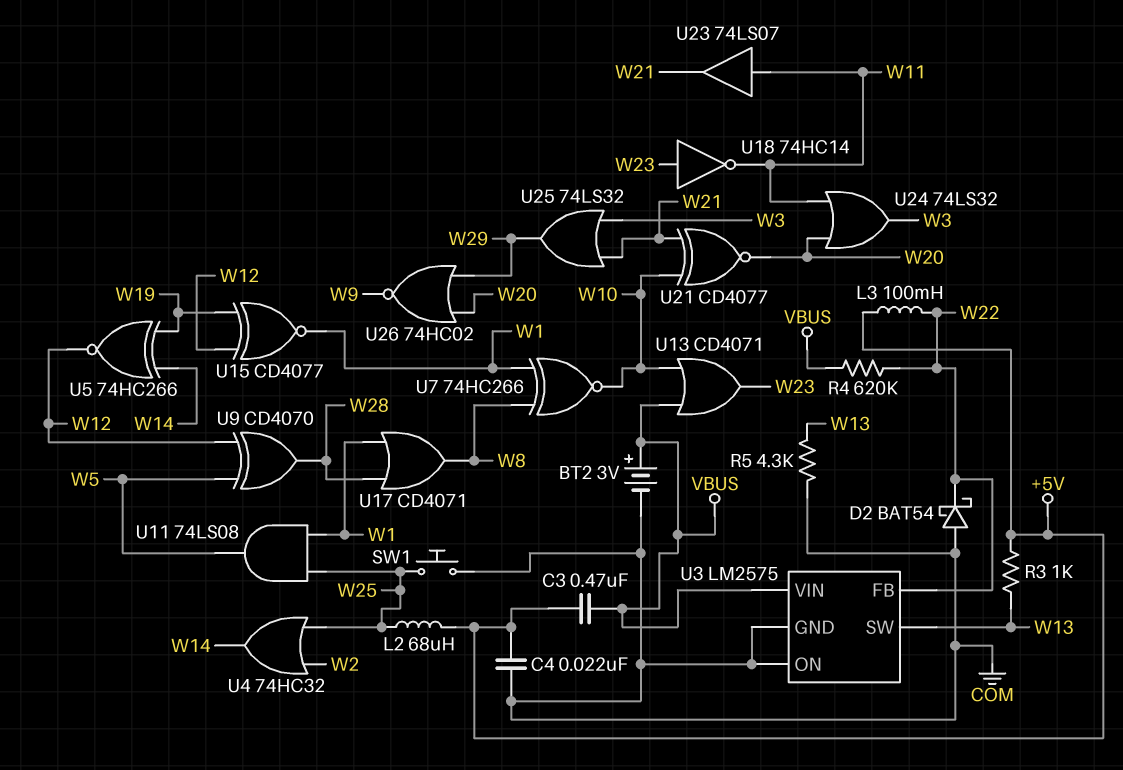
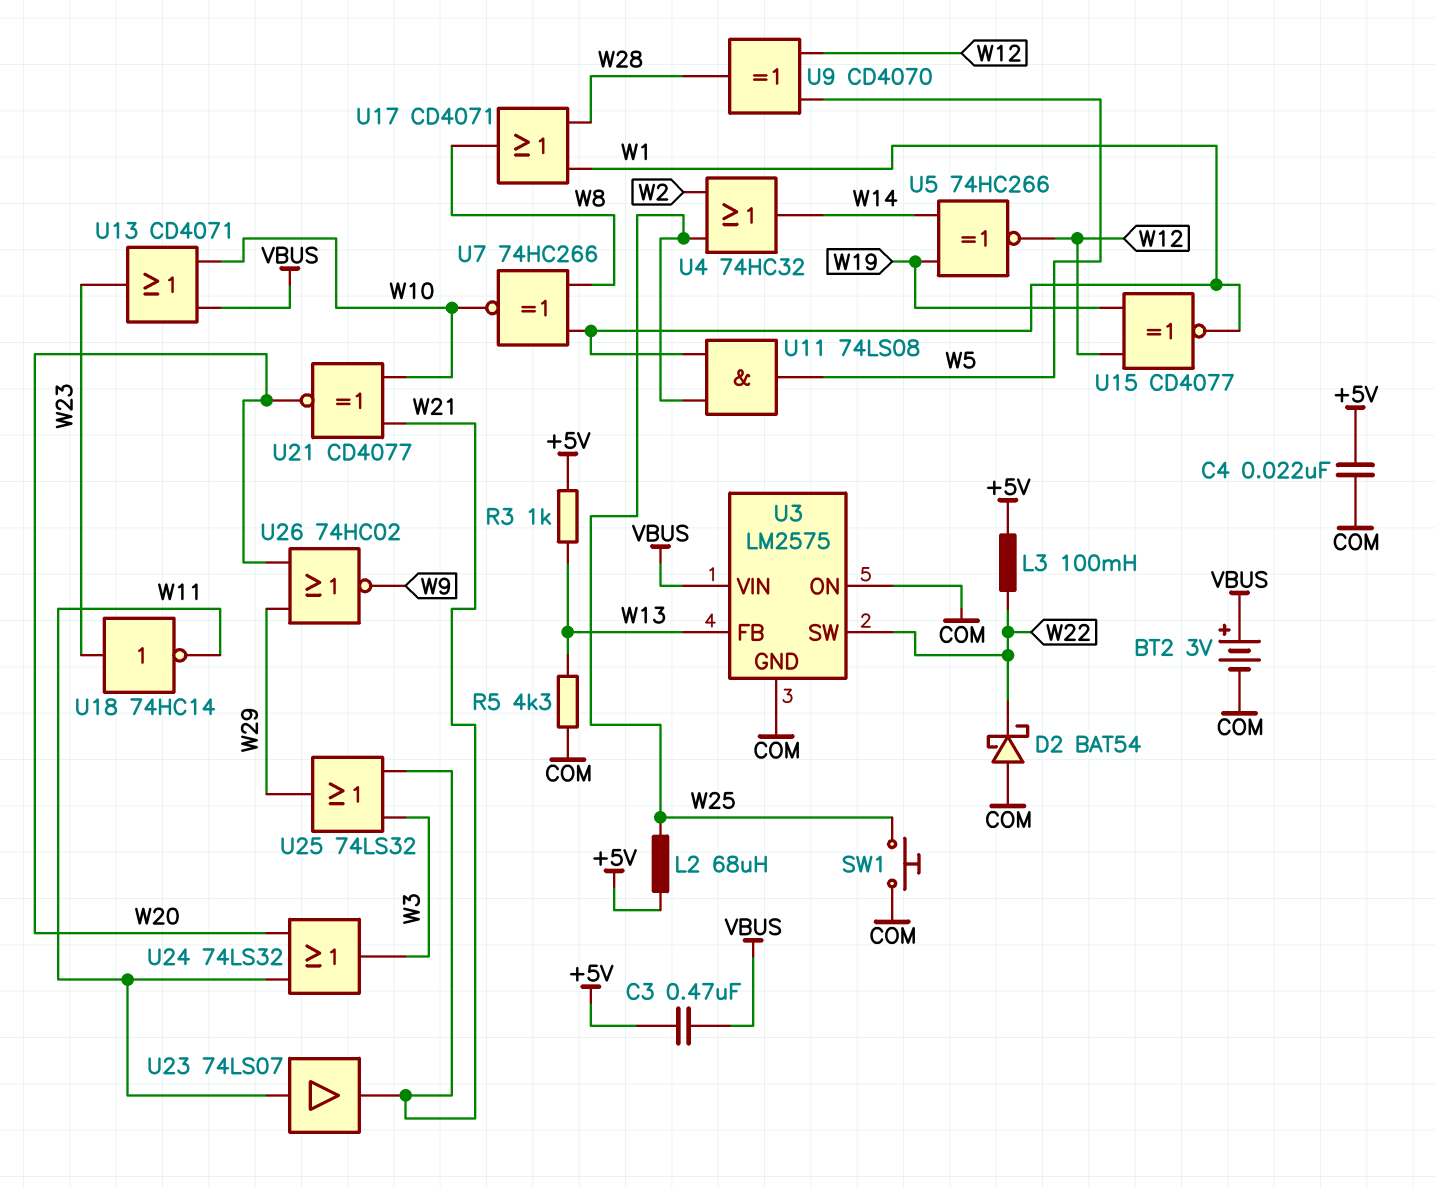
R4: 620k (VBUS, W22) -> none
U3 pin FB: W22 -> W13
U3 pin SW: W13 -> W22

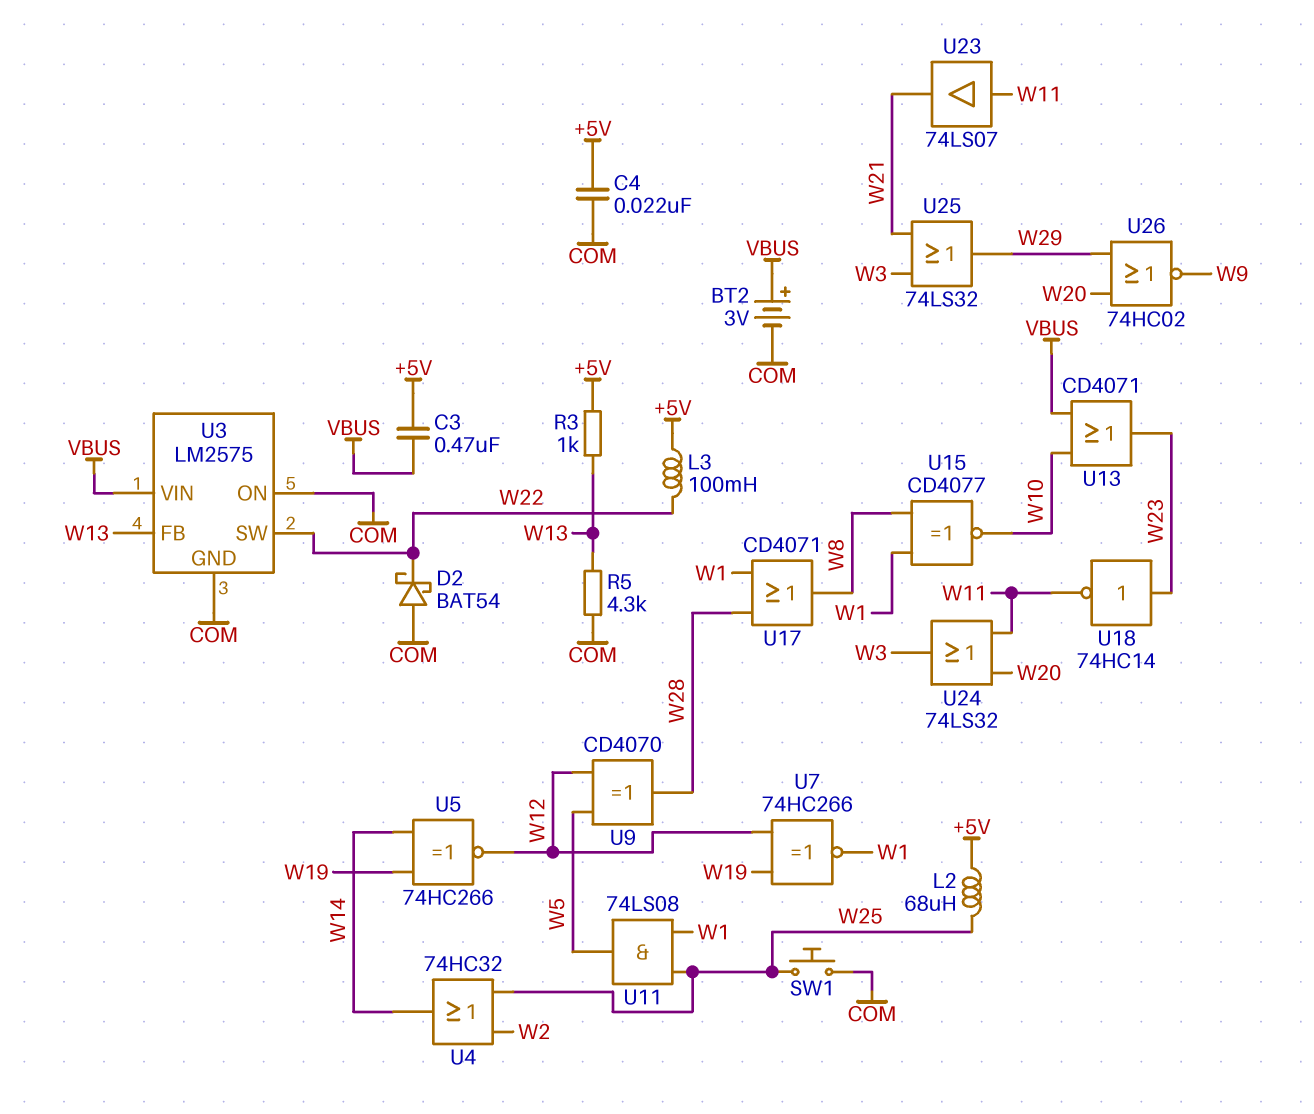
U7: XNOR 74HC266 (in W1, in W8, out W10) -> XNOR 74HC266 (in W12, in W19, out W1)
U15: XNOR CD4077 (in W12, in W19, out W1) -> XNOR CD4077 (in W1, in W8, out W10)
U21: XNOR CD4077 (in W10, in W21, out W20) -> none

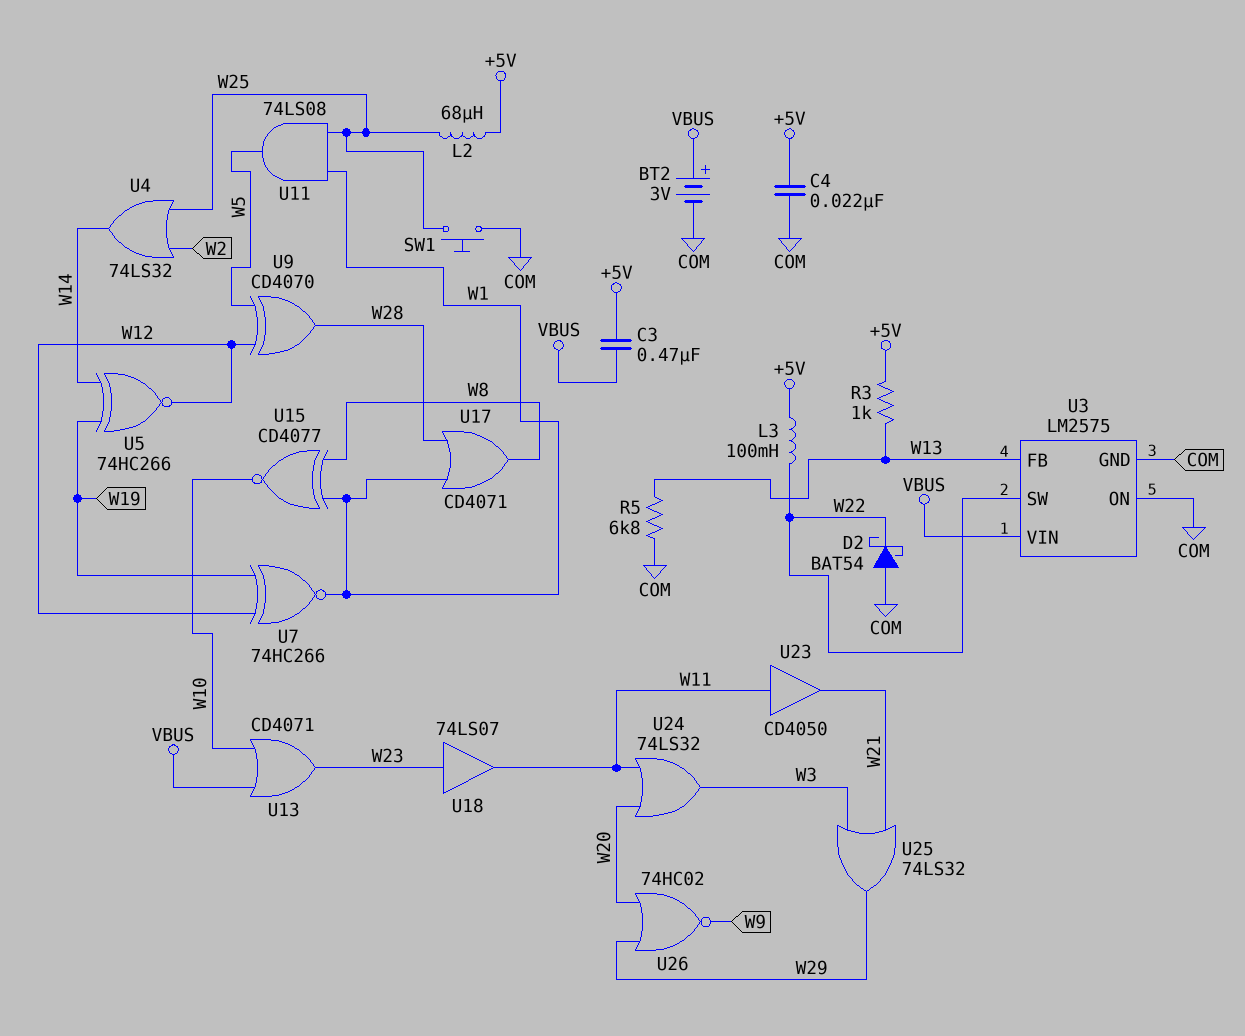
R5: 4.3k (COM, W13) -> 6.8k (COM, W13)
U4: OR 74HC32 (in W2, in W25, out W14) -> OR 74LS32 (in W2, in W25, out W14)
U18: NOT 74HC14 (in W23, out W11) -> buffer 74LS07 (in W23, out W11)
U23: buffer 74LS07 (in W11, out W21) -> buffer CD4050 (in W11, out W21)

